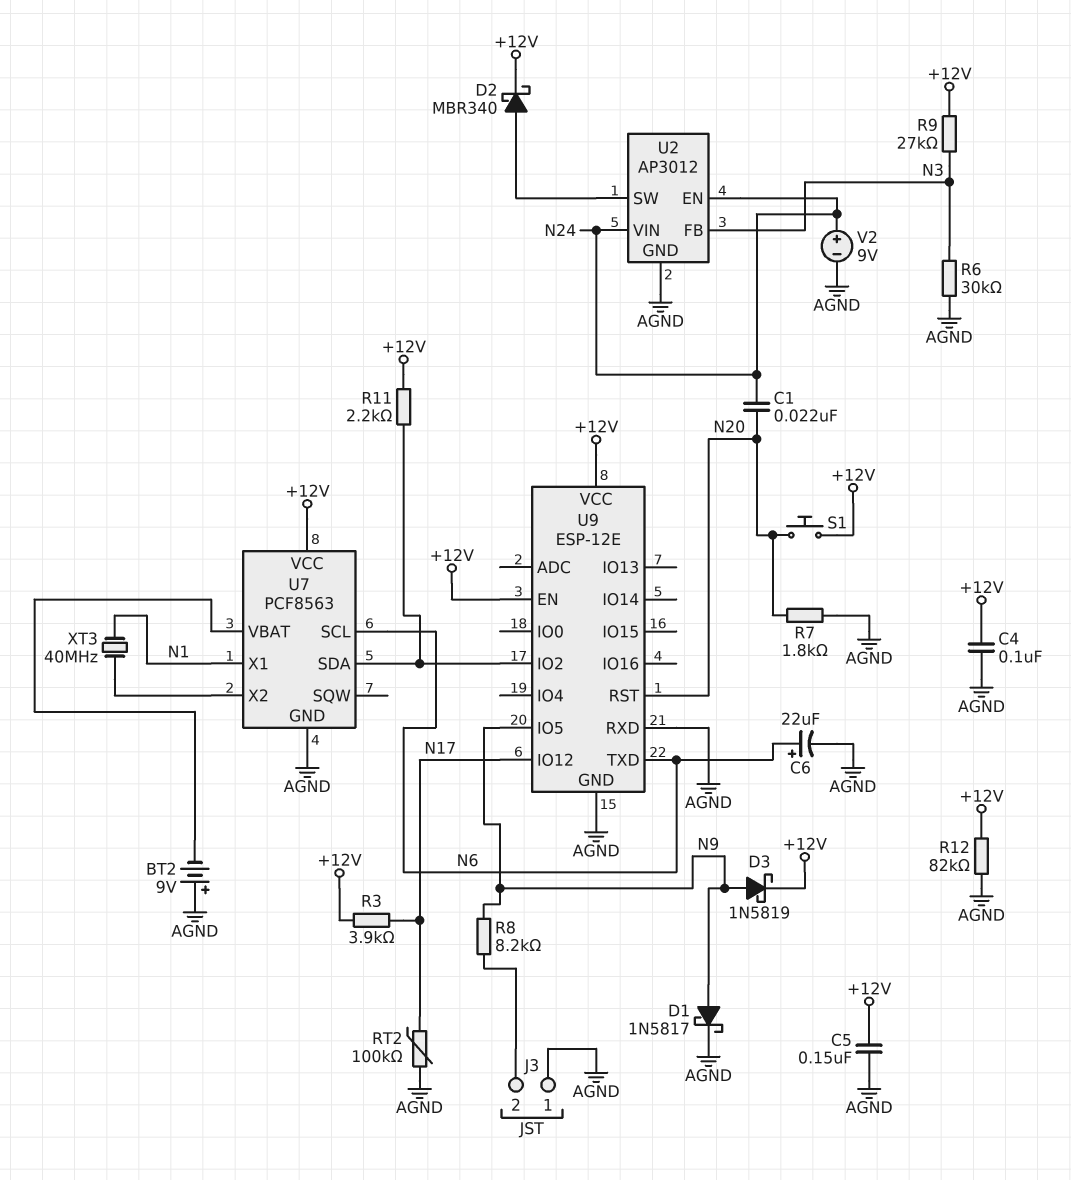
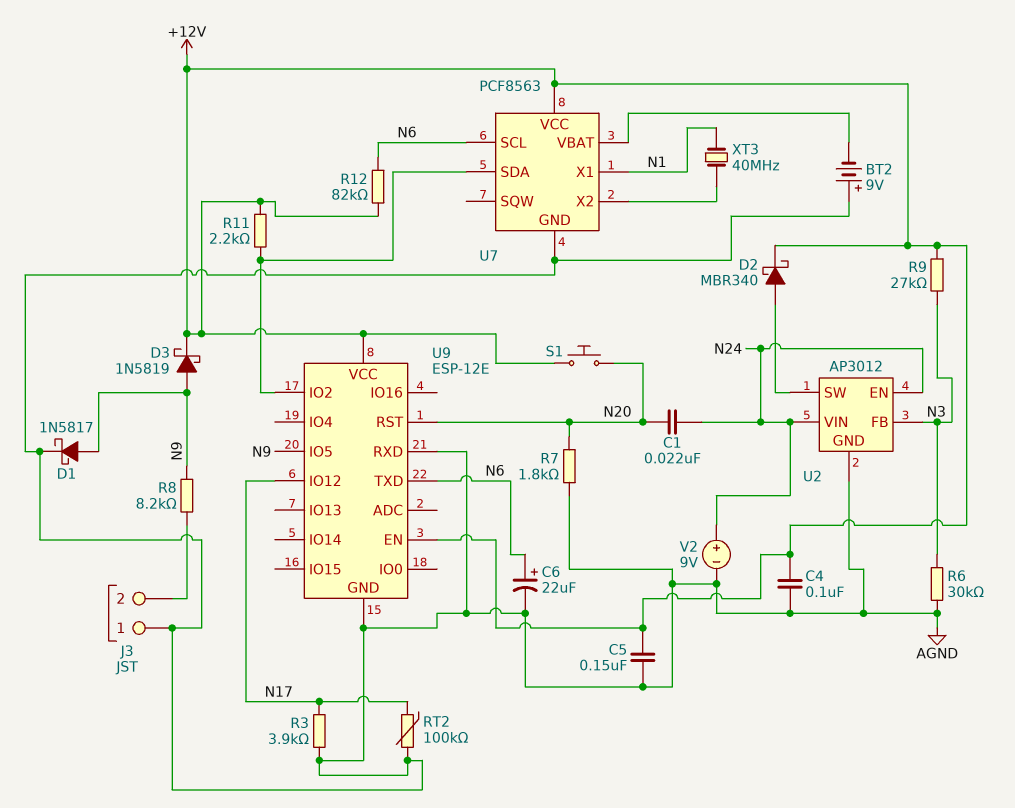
R3: 3.9k (+12V, N17) -> 3.9k (AGND, N17)
R12: 82k (+12V, AGND) -> 82k (+12V, N6)

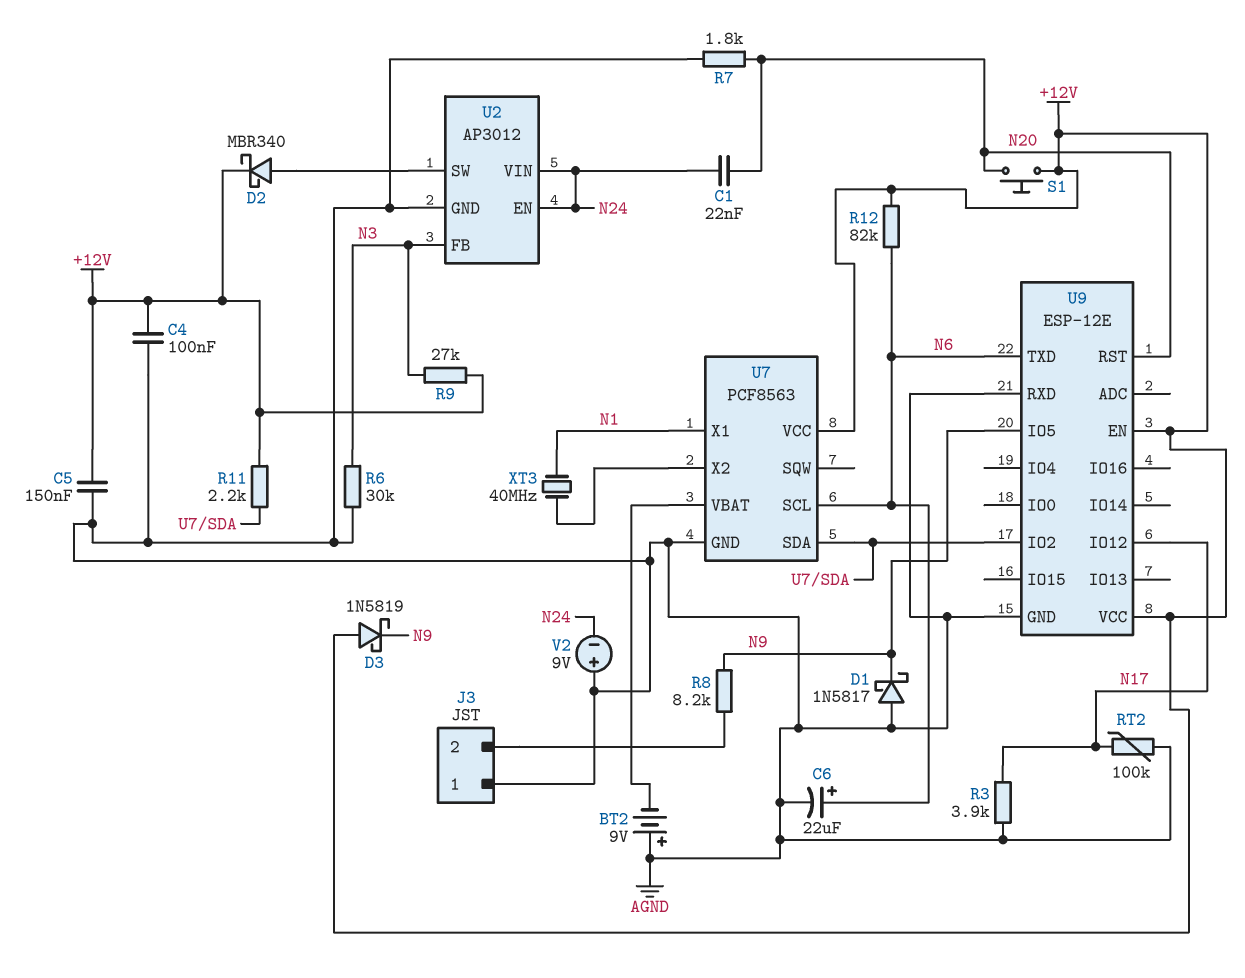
D1: schottky 1N5817 (A N9, K AGND) -> schottky 1N5817 (A AGND, K N9)
D3: schottky 1N5819 (A N9, K +12V) -> schottky 1N5819 (A +12V, K N9)
V2: 9V (plus N24, minus AGND) -> 9V (plus AGND, minus N24)

